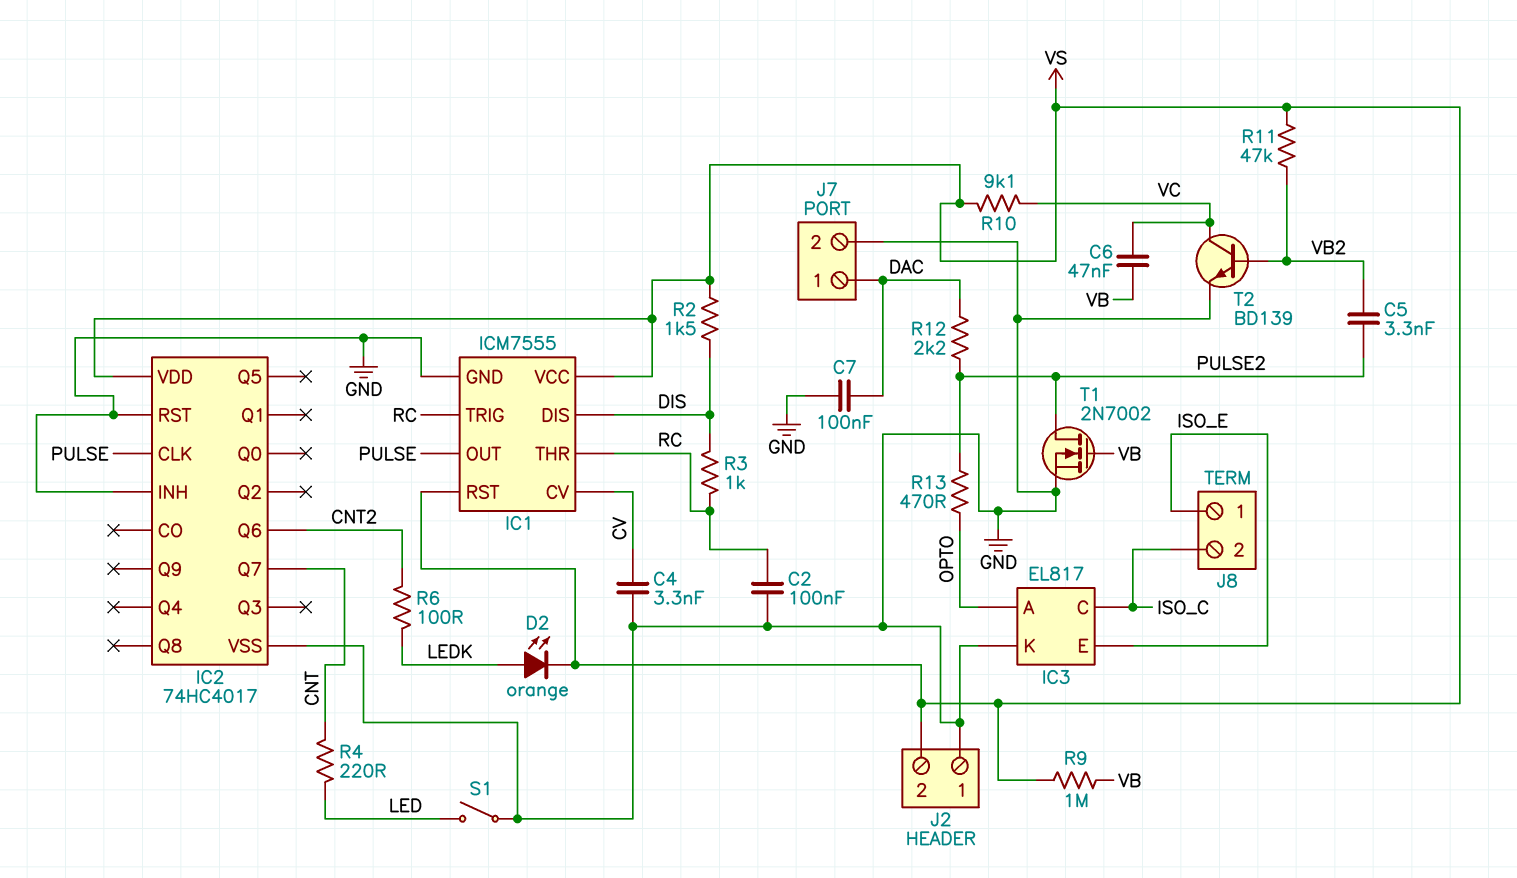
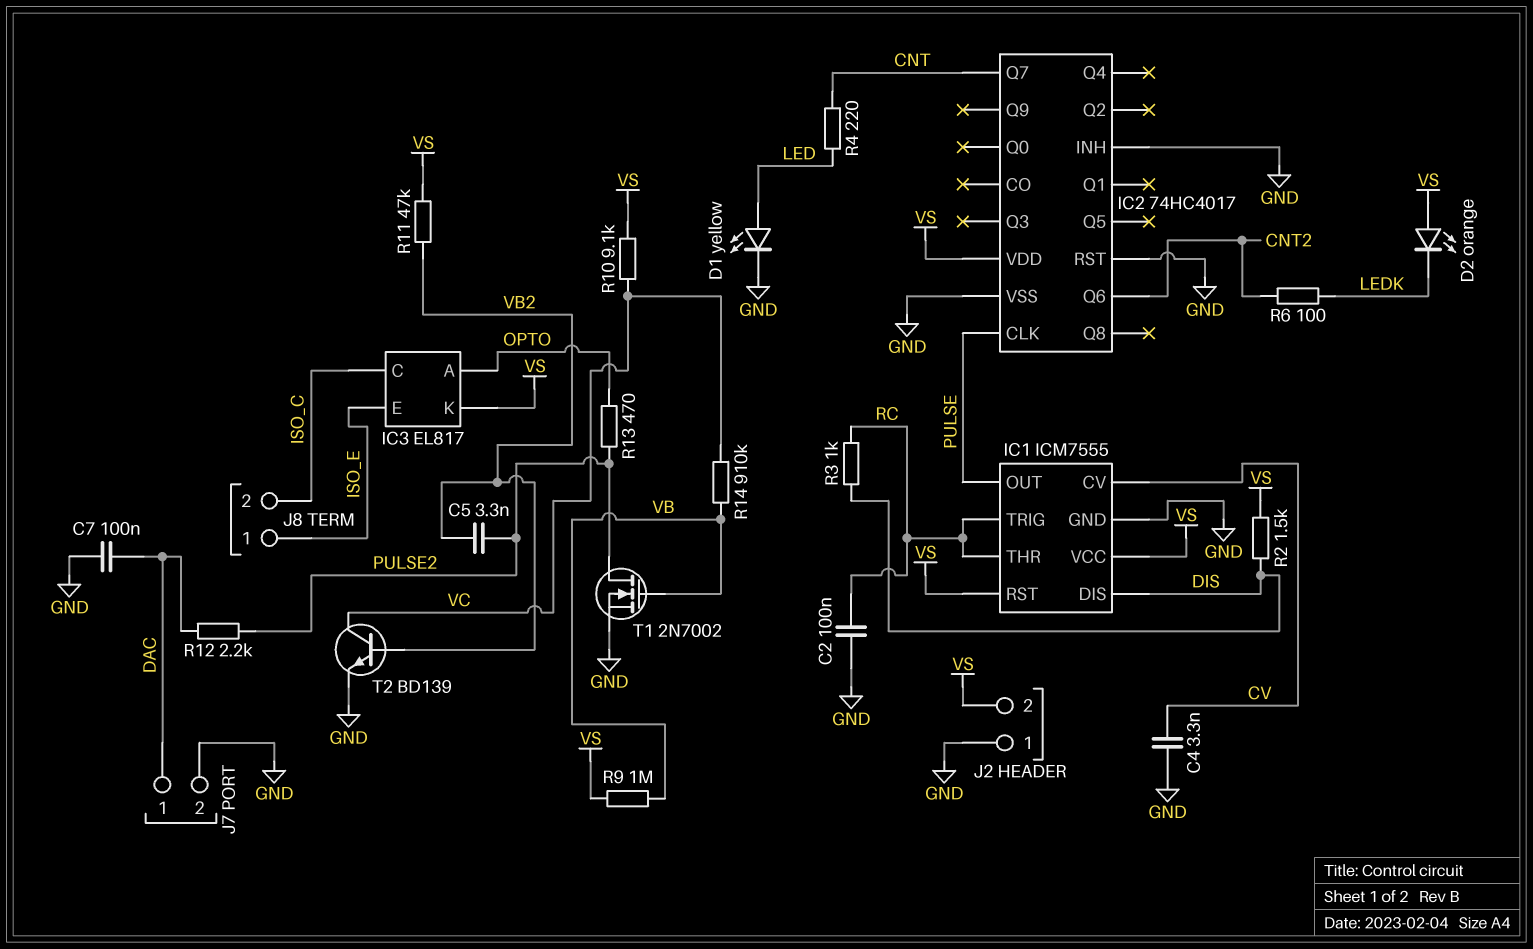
C6: 47nF (VB, VC) -> none
D1: none -> LED yellow (A LED, K GND)
D2: LED orange (A LEDK, K VS) -> LED orange (A VS, K LEDK)
IC3 pin K: GND -> VS
R14: none -> 910k (VB, VC)
S1: switch (GND, LED) -> none

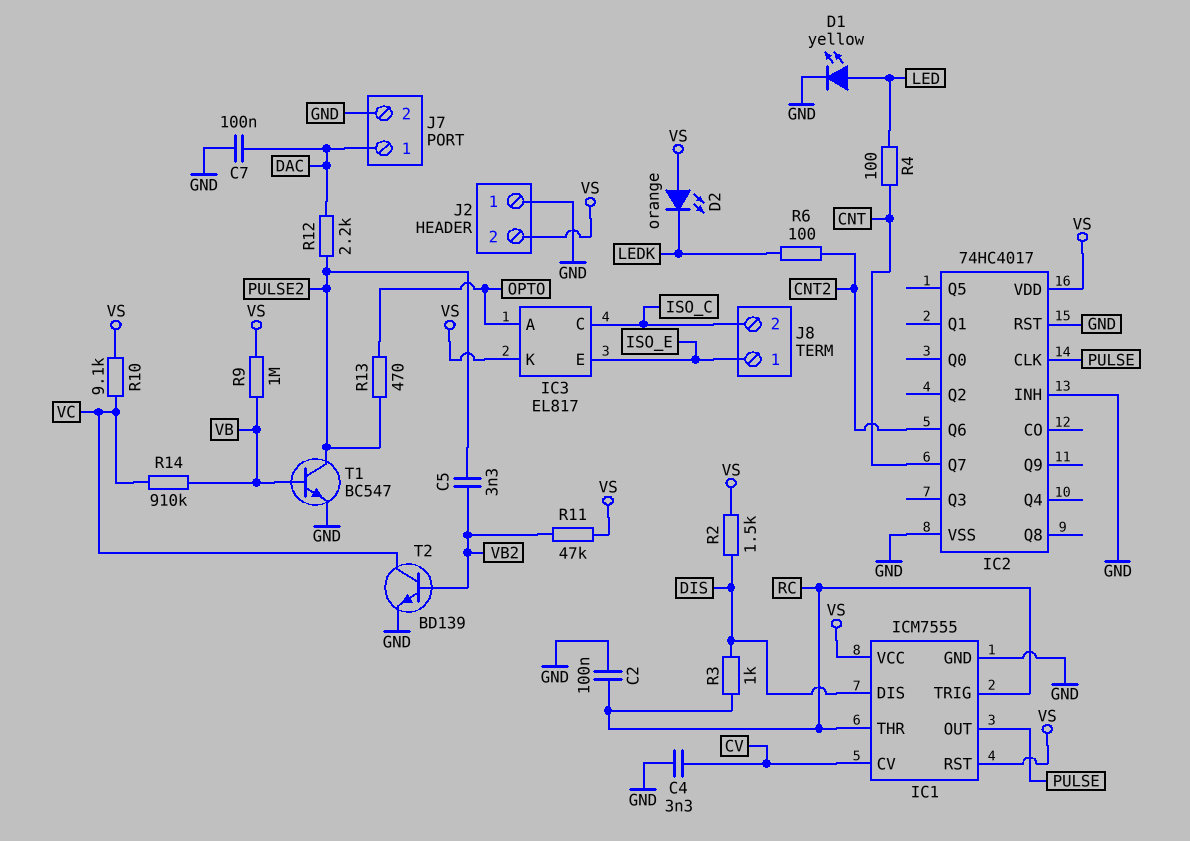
R4: 220 (CNT, LED) -> 100 (CNT, LED)
T1: NMOS 2N7002 (G VB, D PULSE2, S GND) -> NPN BC547 (B VB, C PULSE2, E GND)

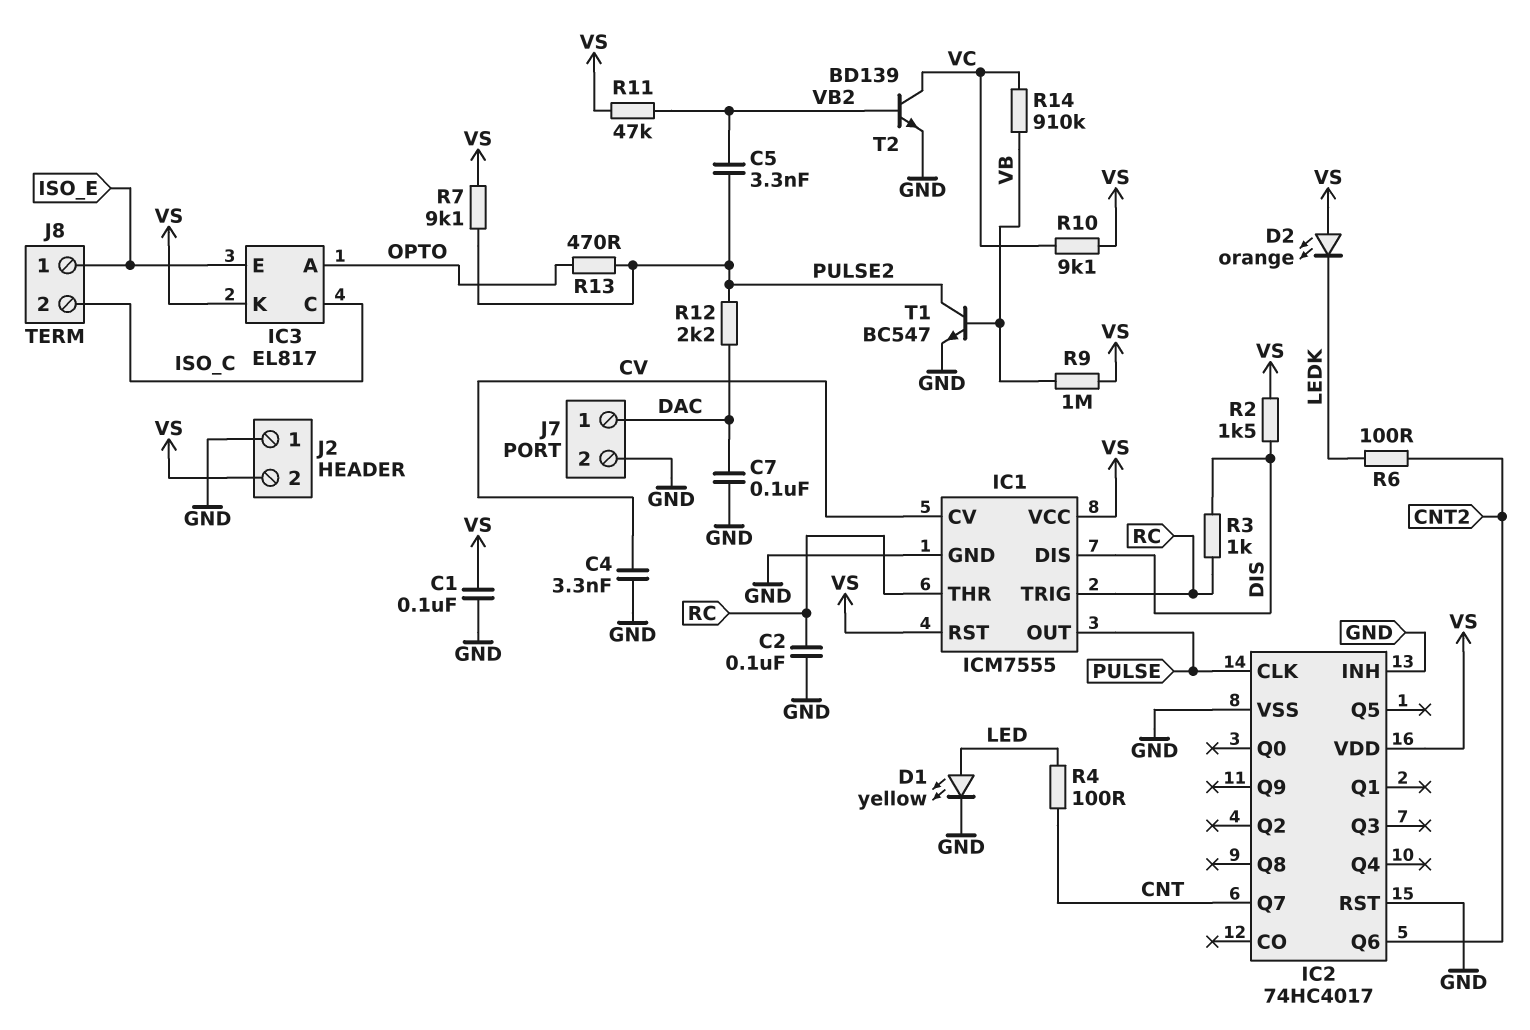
C1: none -> 100nF (GND, VS)
R7: none -> 9.1k (PULSE2, VS)

